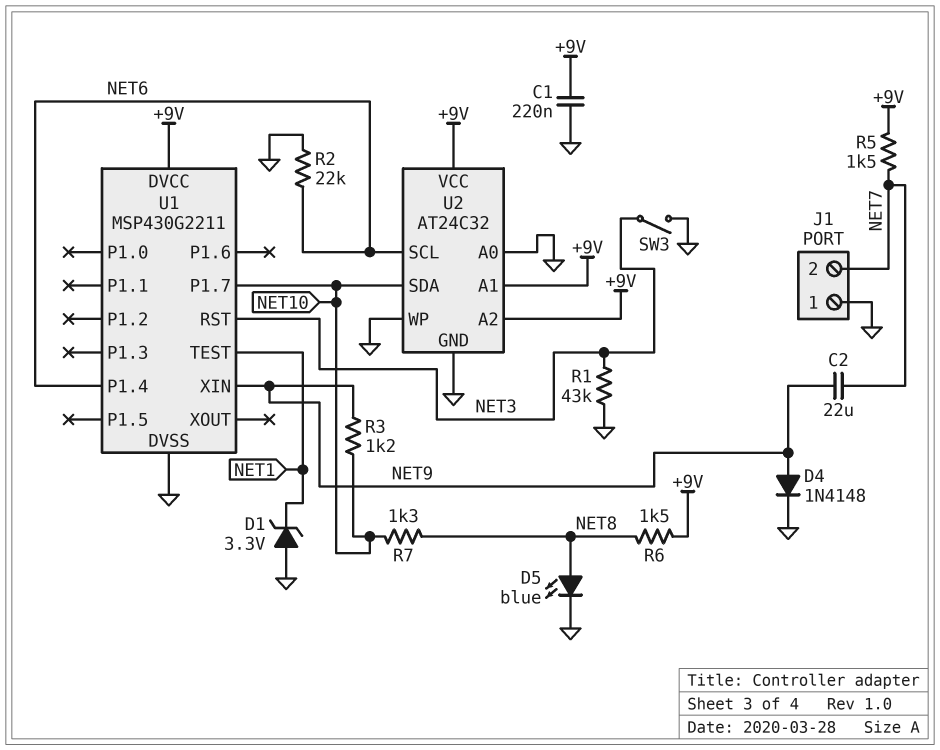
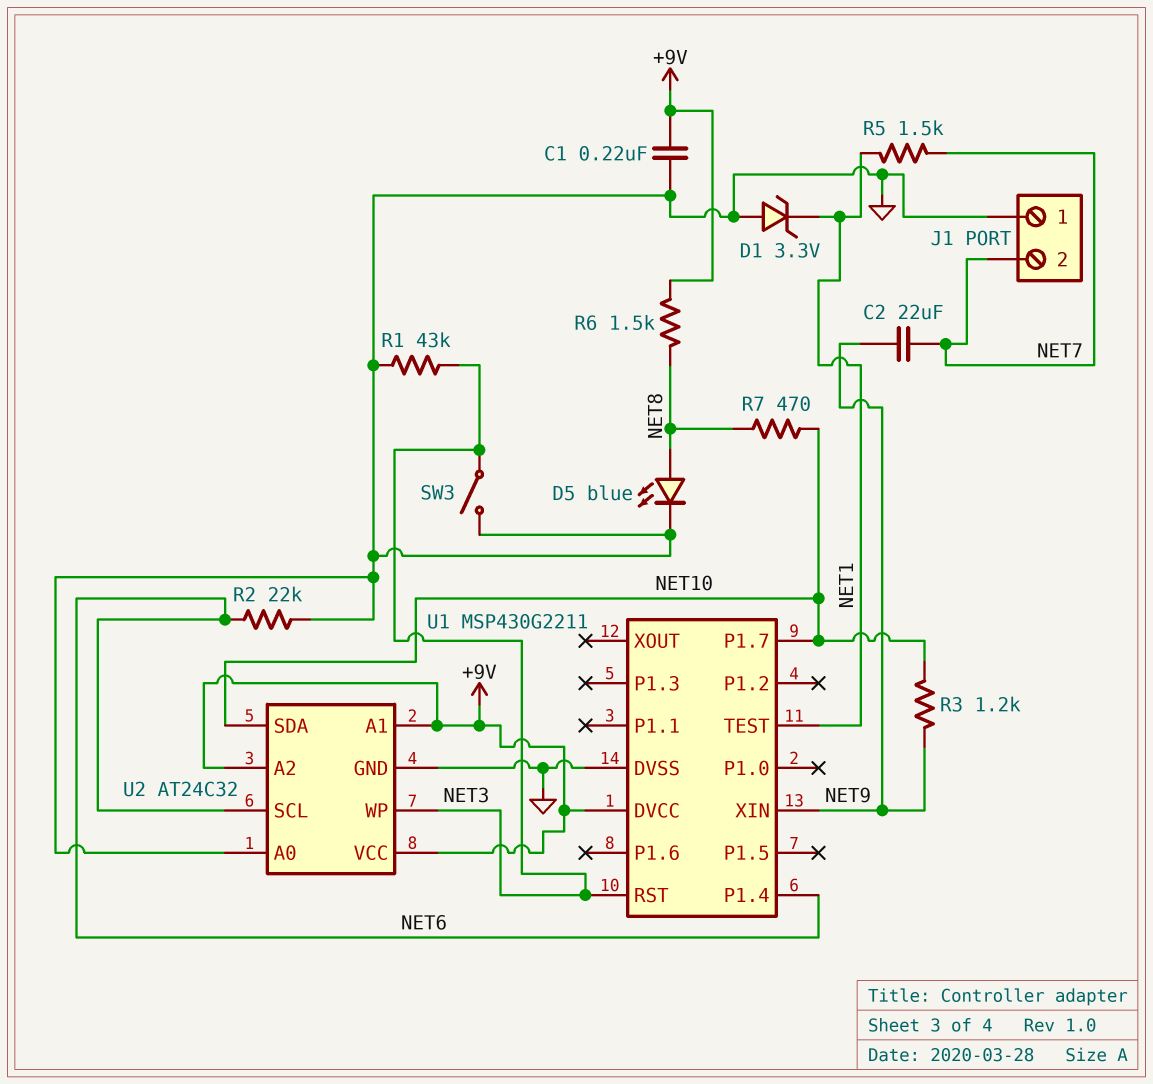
D4: diode 1N4148 (A NET9, K GND) -> none
R5: 1.5k (+9V, NET7) -> 1.5k (NET1, NET7)
R7: 1.3k (NET8, NET10) -> 470 (NET8, NET10)
U2 pin WP: GND -> NET3

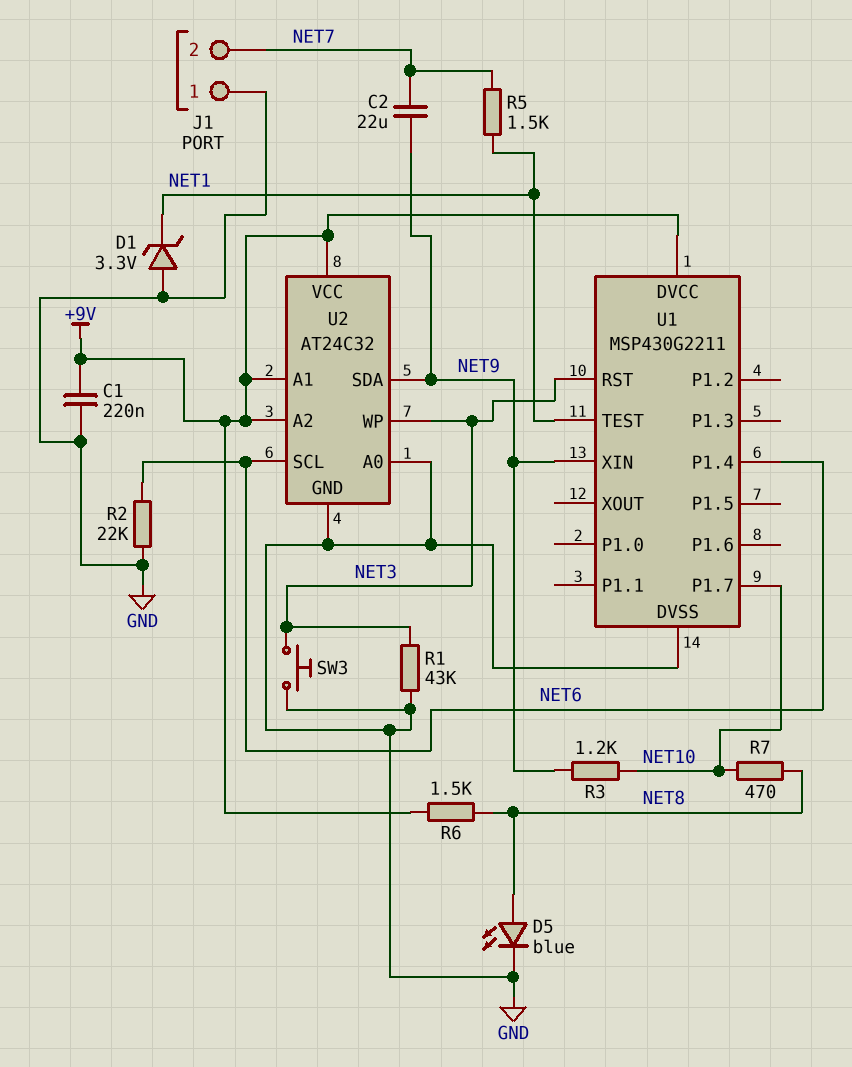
SW3: switch (GND, NET3) -> button (GND, NET3)
U2 pin SDA: NET10 -> NET9

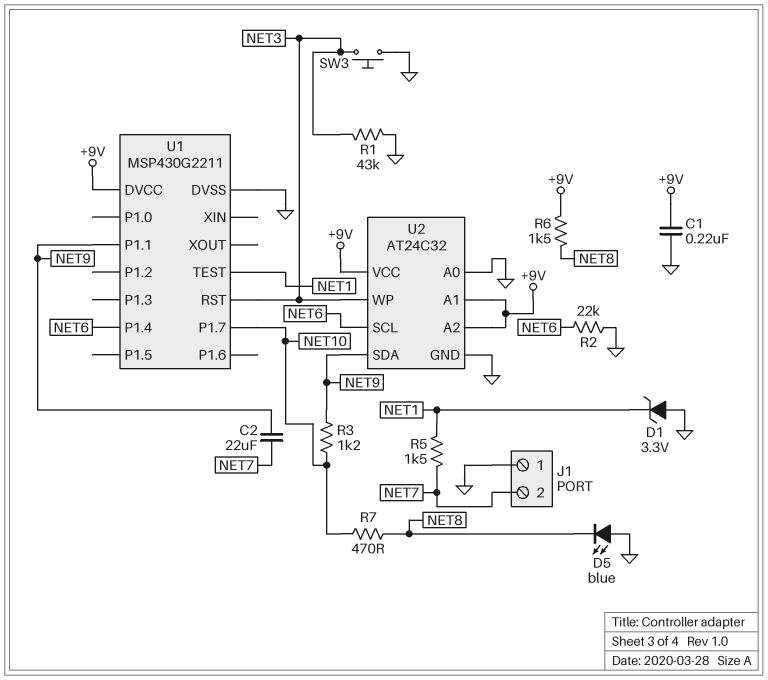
D5: LED blue (A NET8, K GND) -> LED blue (A GND, K NET8)
U1 pin P1.1: none -> NET9
U1 pin XIN: NET9 -> none

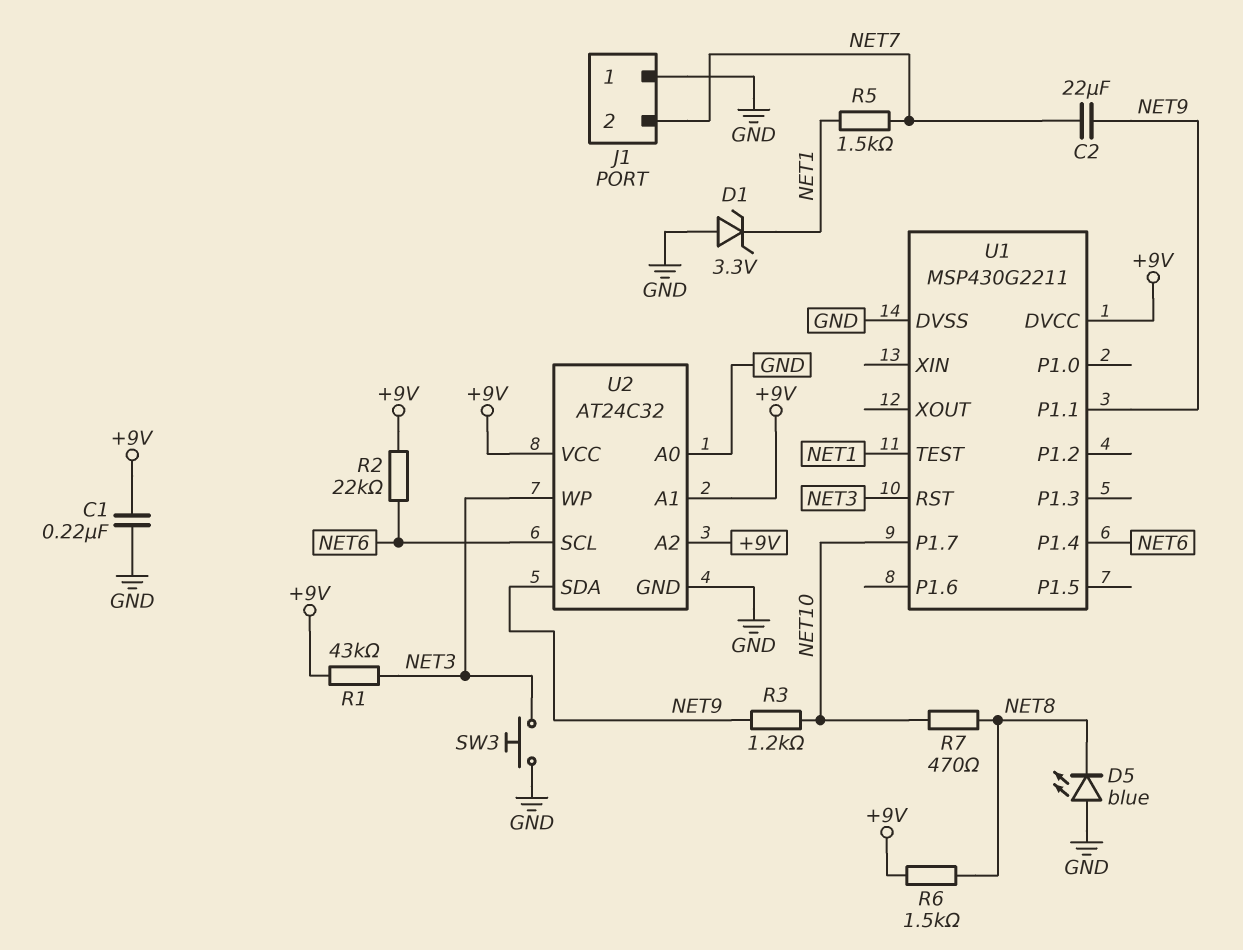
R1: 43k (GND, NET3) -> 43k (+9V, NET3)
R2: 22k (GND, NET6) -> 22k (+9V, NET6)

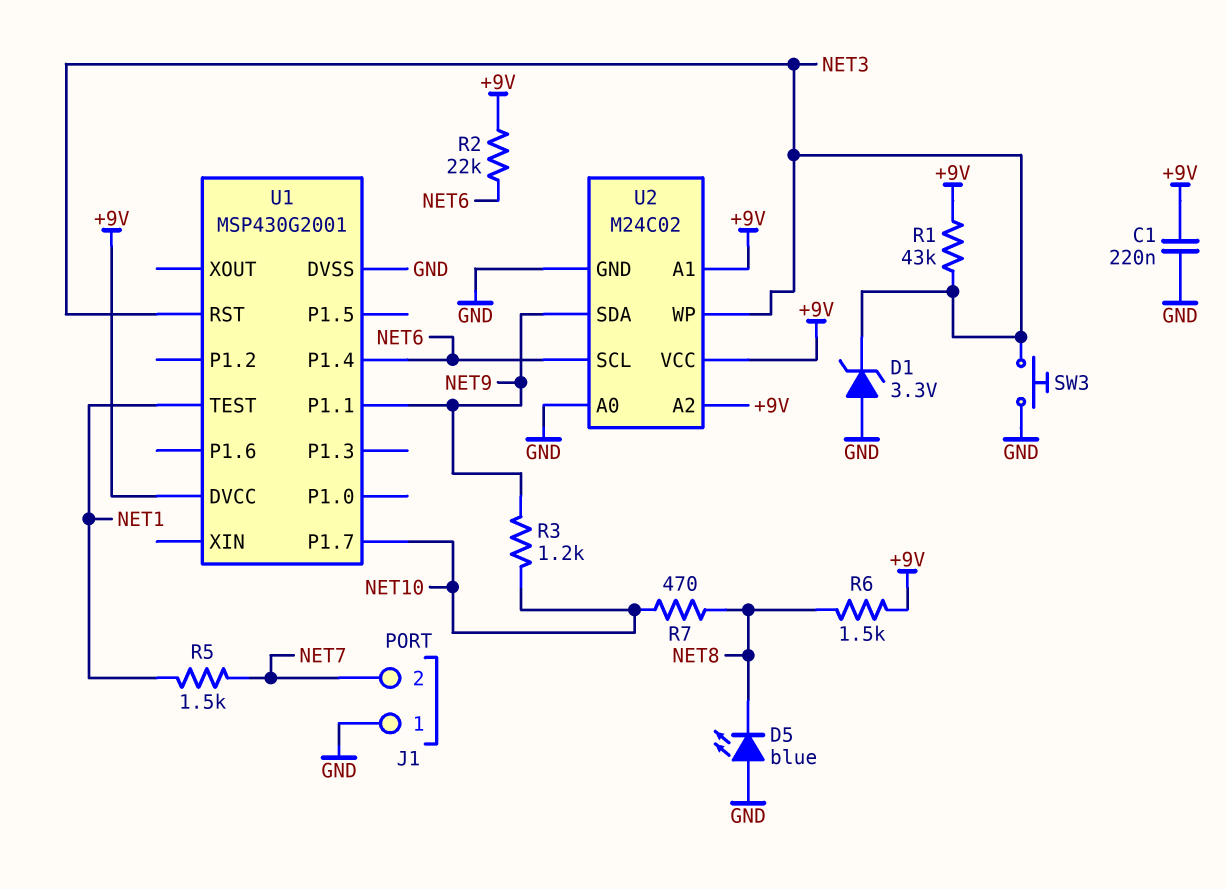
C2: 22uF (NET7, NET9) -> none
D1: zener 3.3V (A GND, K NET1) -> zener 3.3V (A GND, K NET3)
U1: MSP430G2211 -> MSP430G2001
U2: AT24C32 -> M24C02

